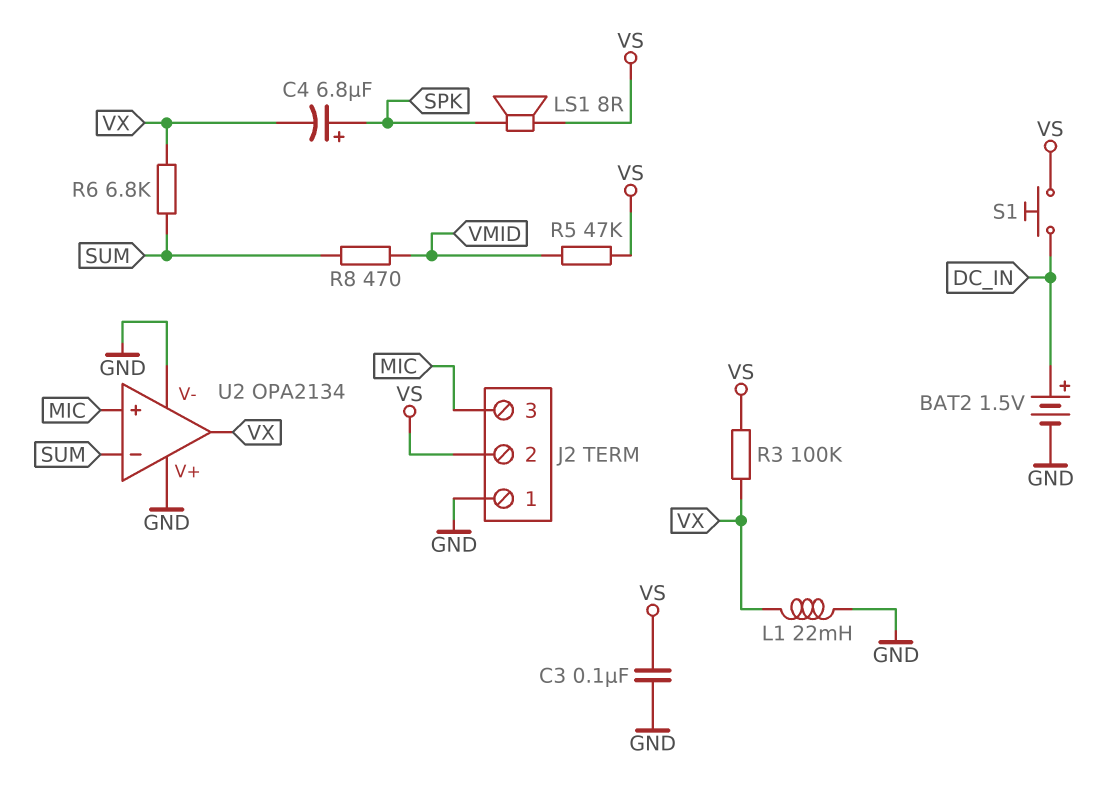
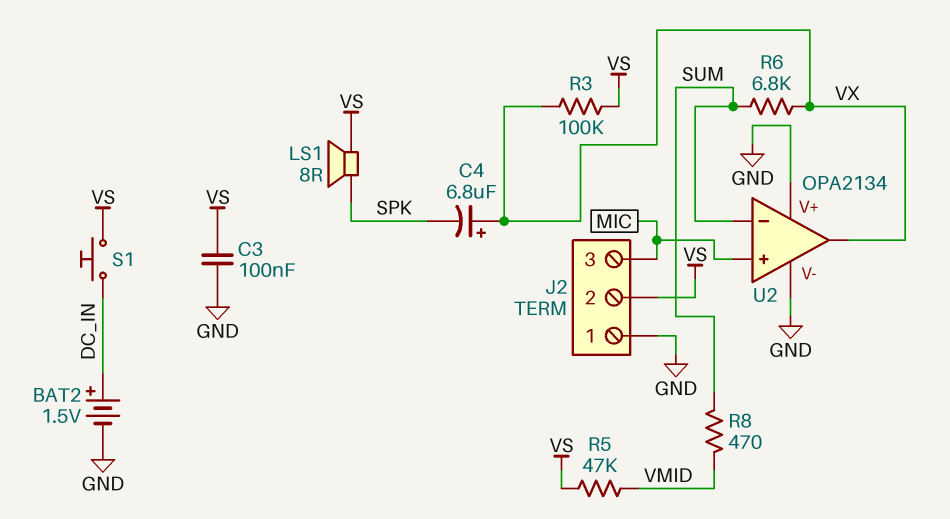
C4: 6.8uF (plus SPK, minus VX) -> 6.8uF (plus VX, minus SPK)
L1: 22mH (GND, VX) -> none

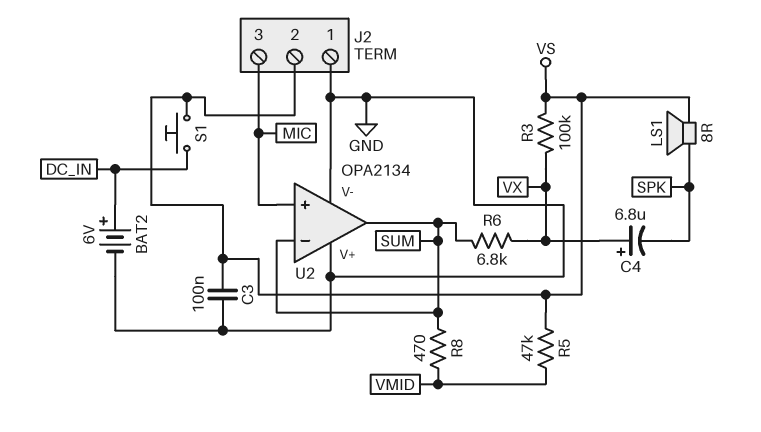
BAT2: 1.5V (plus DC_IN, minus GND) -> 6V (plus DC_IN, minus GND)
U2 pin out: VX -> SUM

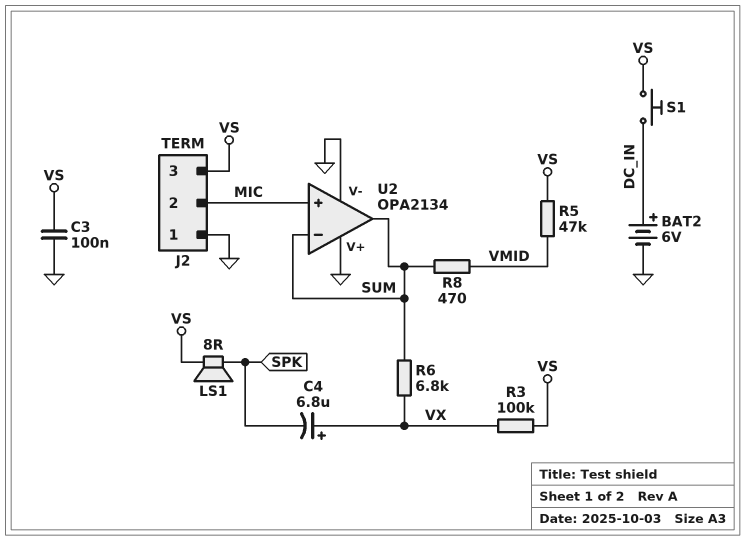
J2 pin 2: VS -> MIC
J2 pin 3: MIC -> VS

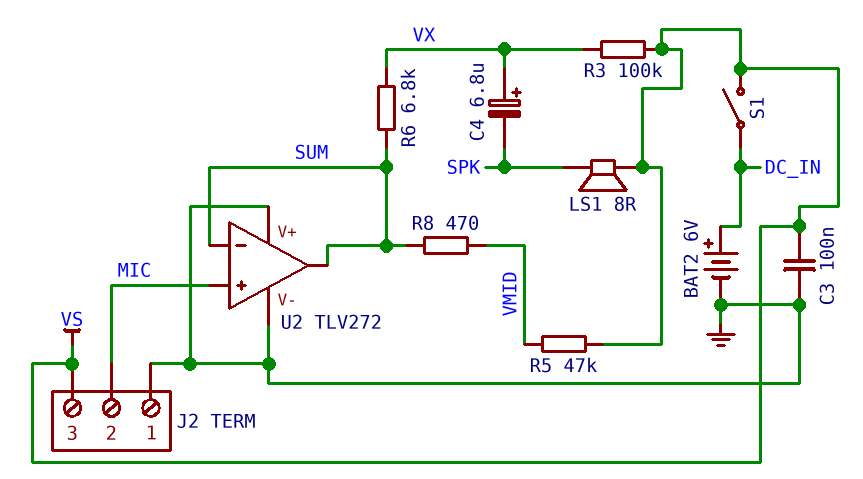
S1: button (DC_IN, VS) -> switch (DC_IN, VS)
U2: OPA2134 -> TLV272

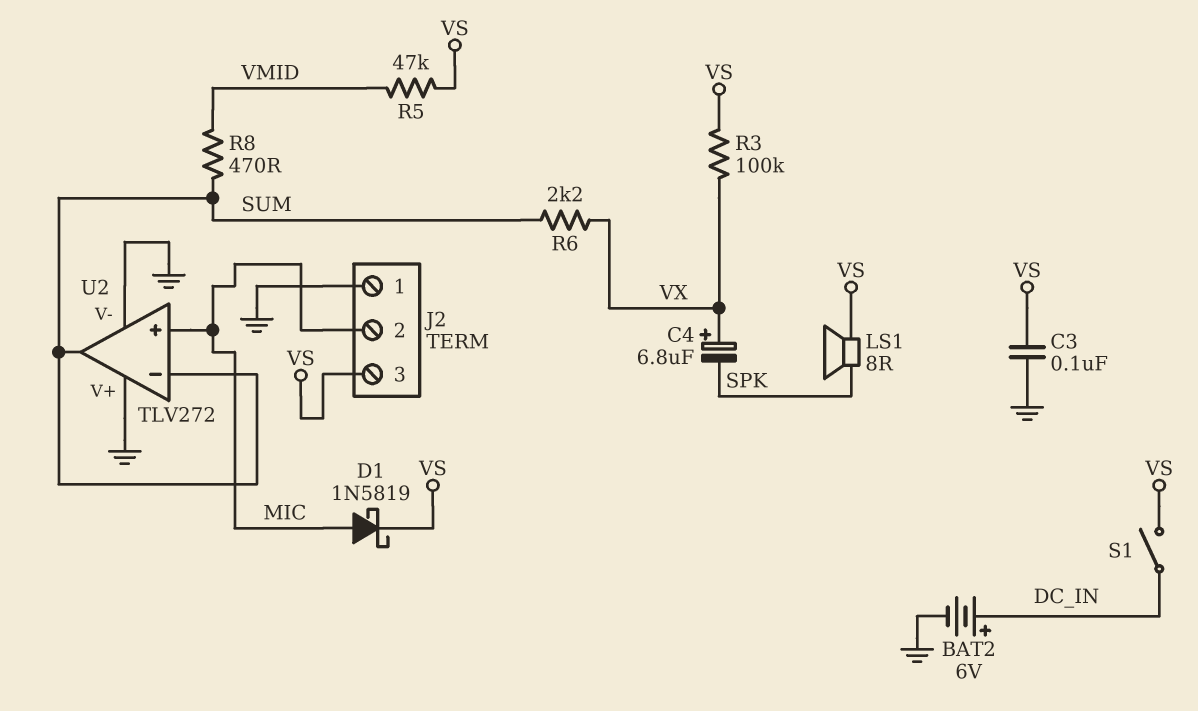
D1: none -> schottky 1N5819 (A MIC, K VS)
R6: 6.8k (SUM, VX) -> 2.2k (SUM, VX)

